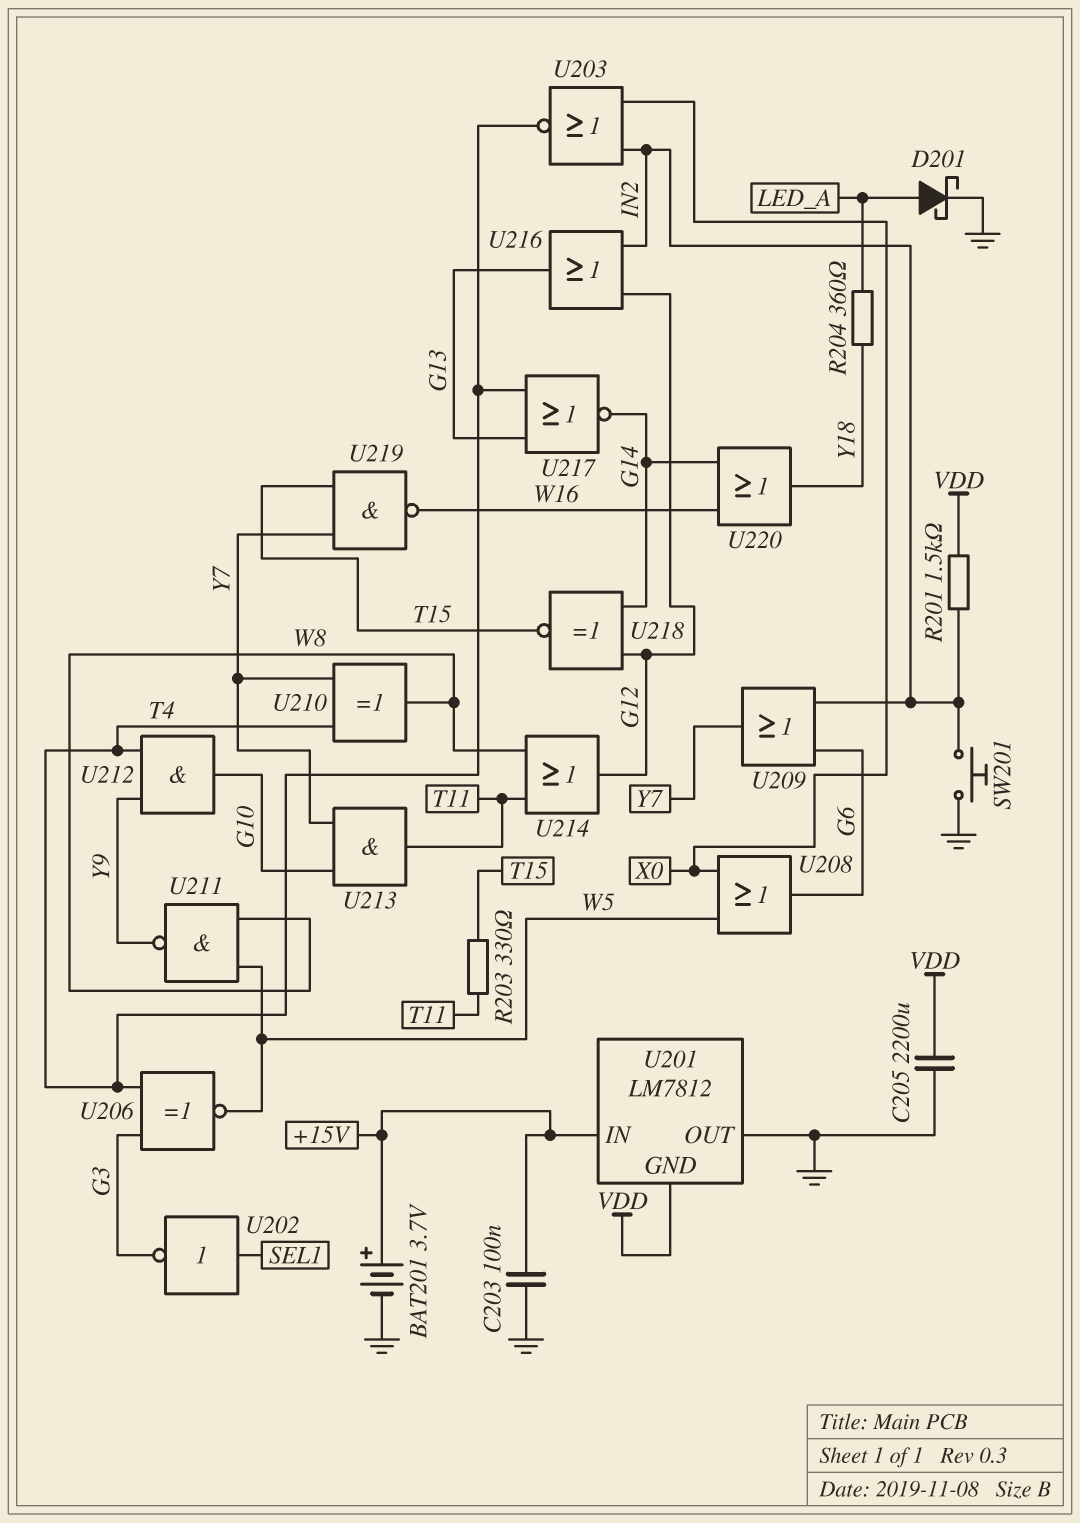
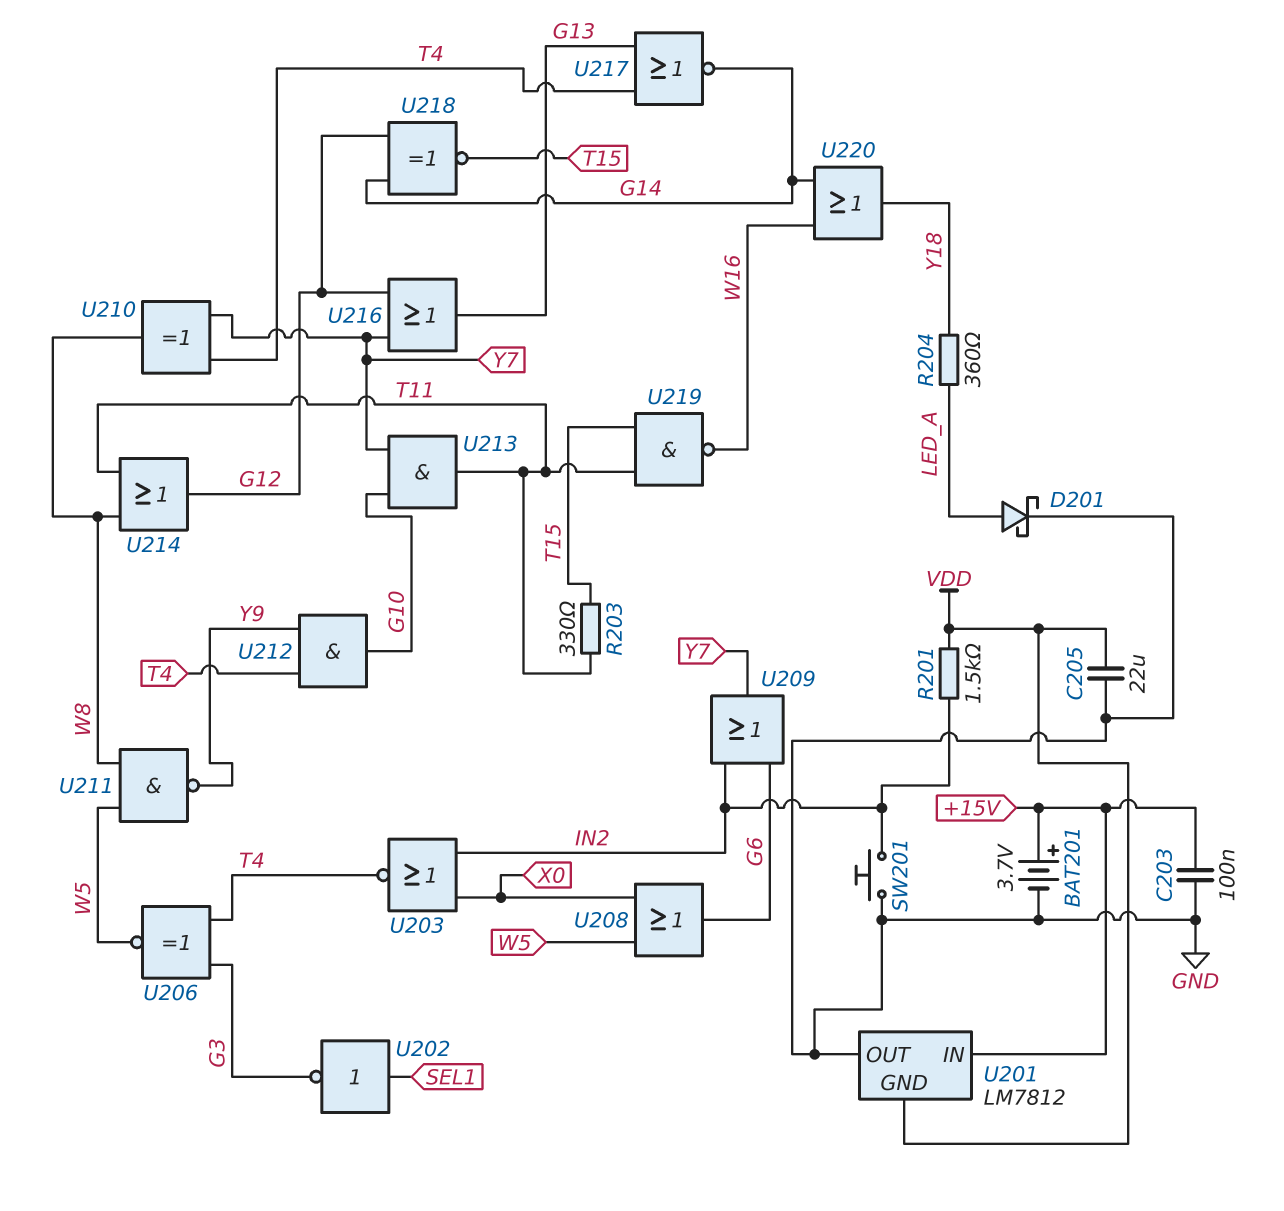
C205: 2200uF (GND, VDD) -> 22uF (GND, VDD)
U216: OR (in G12, in IN2, out G13) -> OR (in G12, in Y7, out G13)
U219: NAND (in T15, in Y7, out W16) -> NAND (in T11, in T15, out W16)

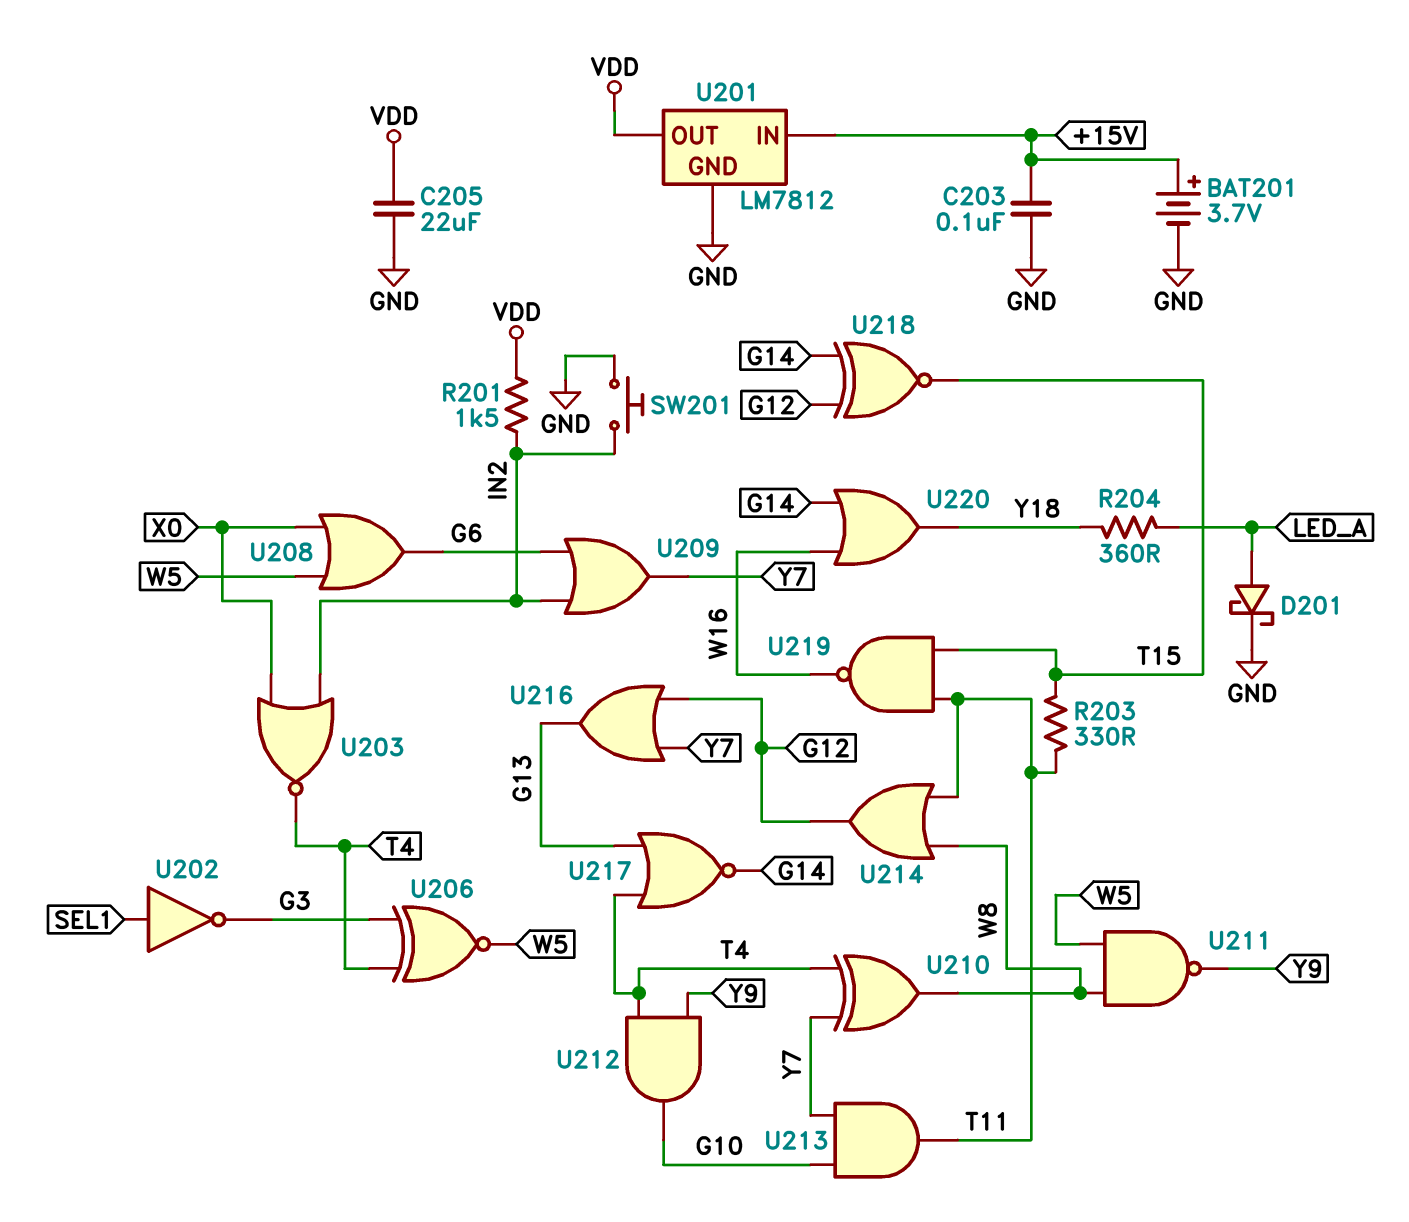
U201 pin GND: VDD -> GND
U201 pin OUT: GND -> VDD

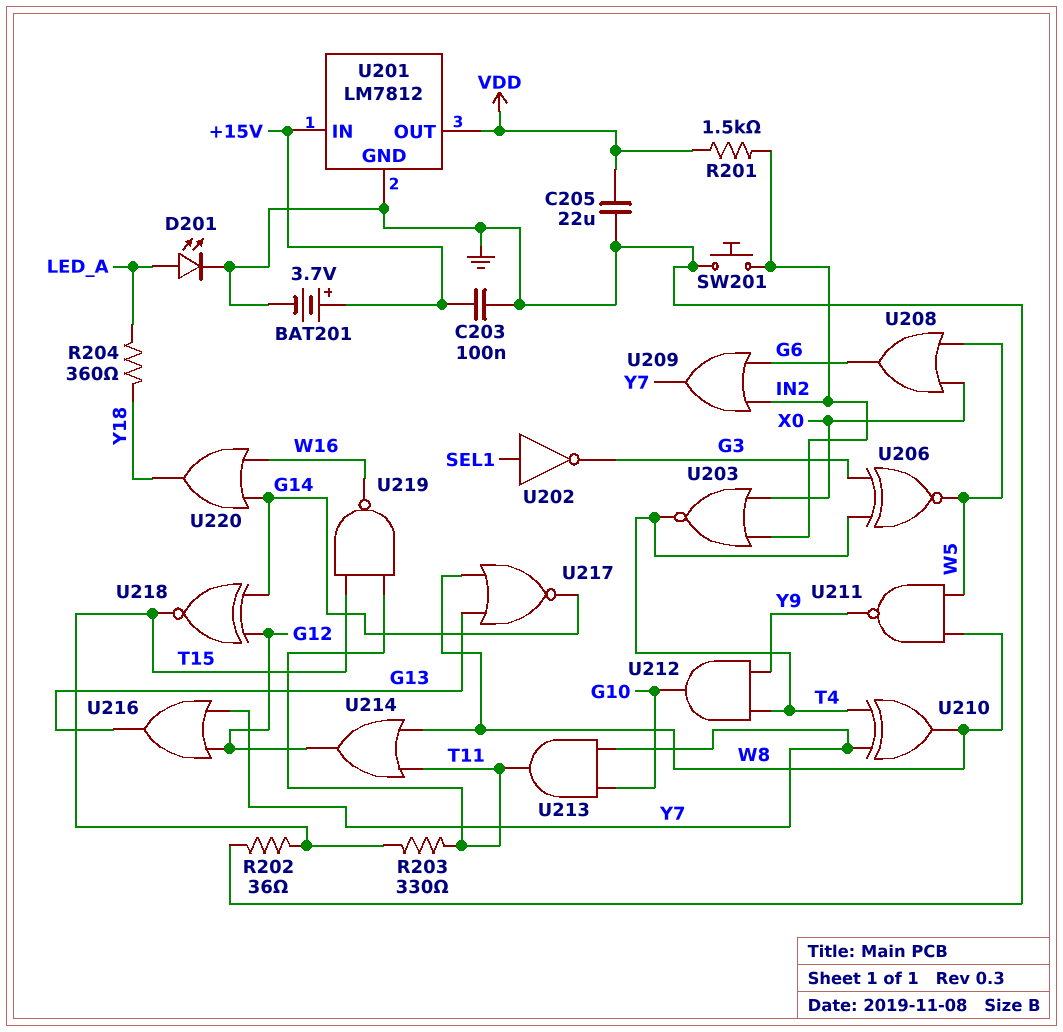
D201: schottky (A LED_A, K GND) -> LED (A LED_A, K GND)
R202: none -> 36 (GND, T15)
U217: NOR (in G13, in T4, out G14) -> NOR (in G13, in W8, out G14)

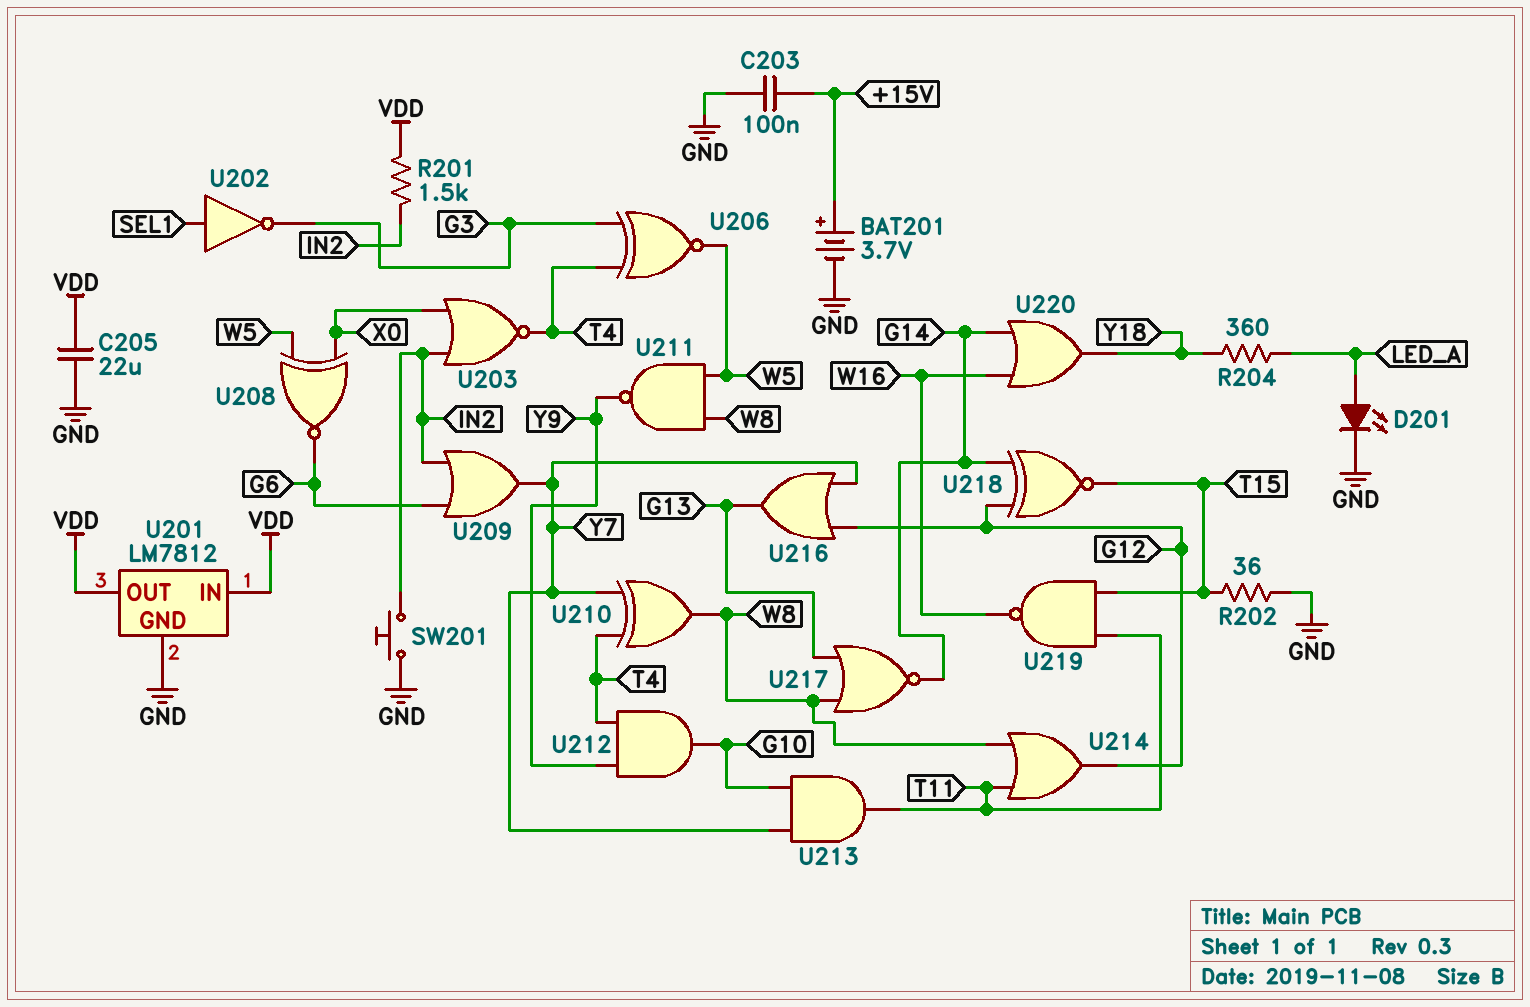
R203: 330 (T11, T15) -> none
U201 pin IN: +15V -> VDD
U208: OR (in W5, in X0, out G6) -> XNOR (in W5, in X0, out G6)

